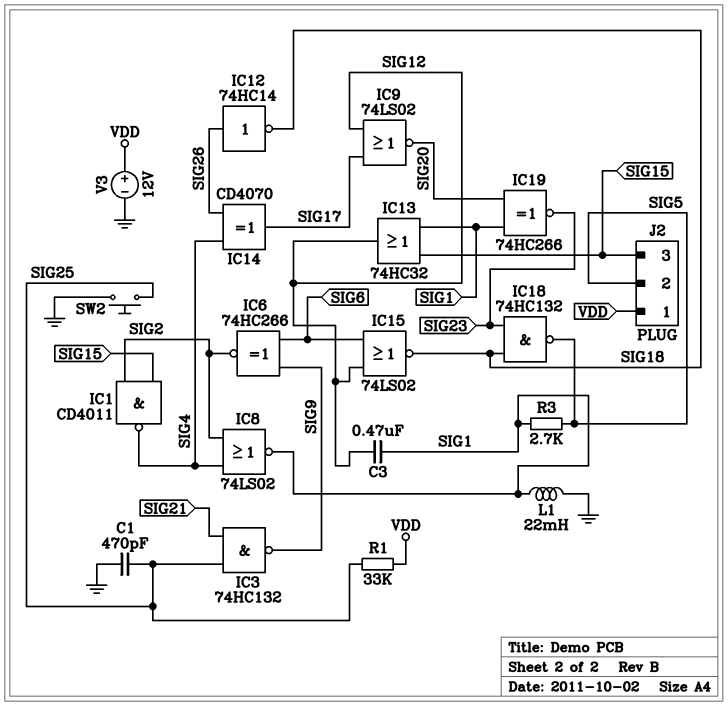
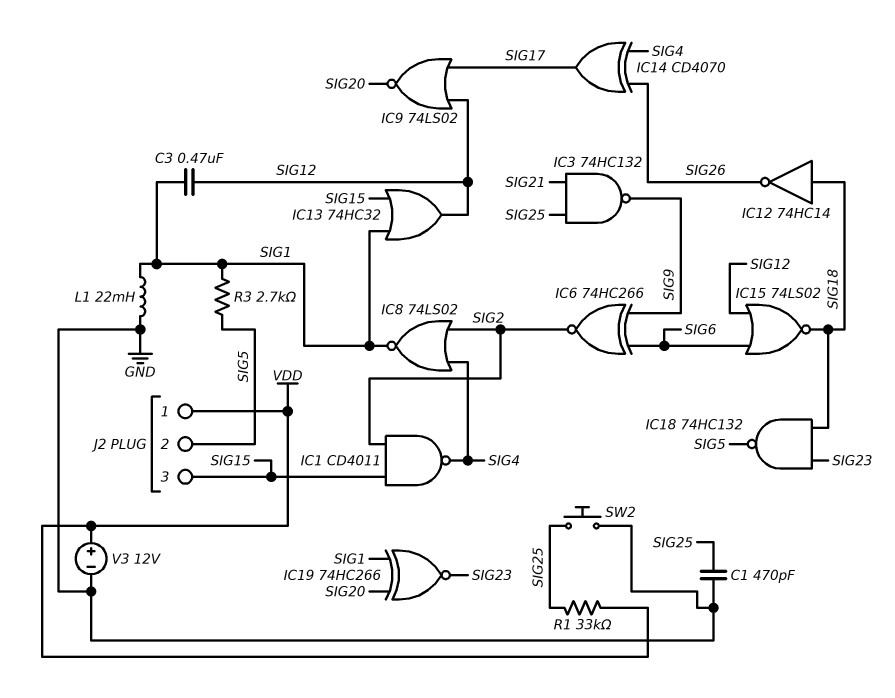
IC12: NOT 74HC14 (in SIG26, out SIG18) -> NOT 74HC14 (in SIG18, out SIG26)

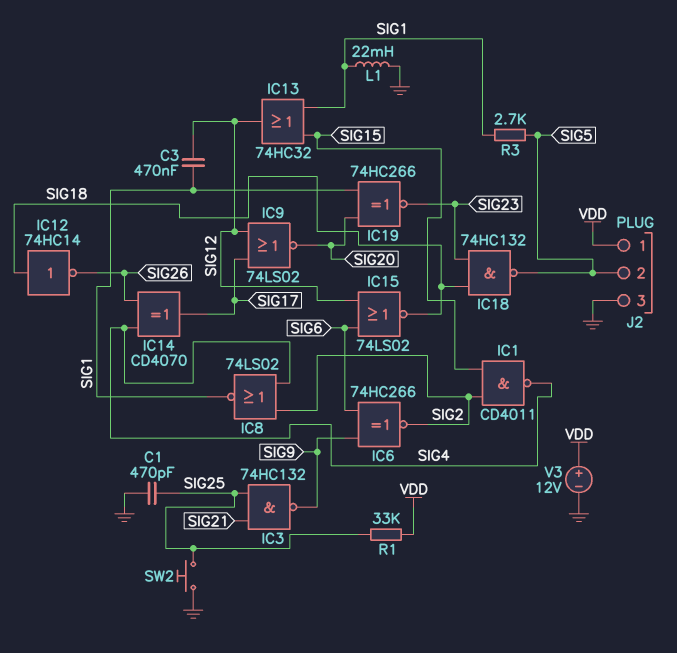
J2 pin 3: SIG15 -> GND

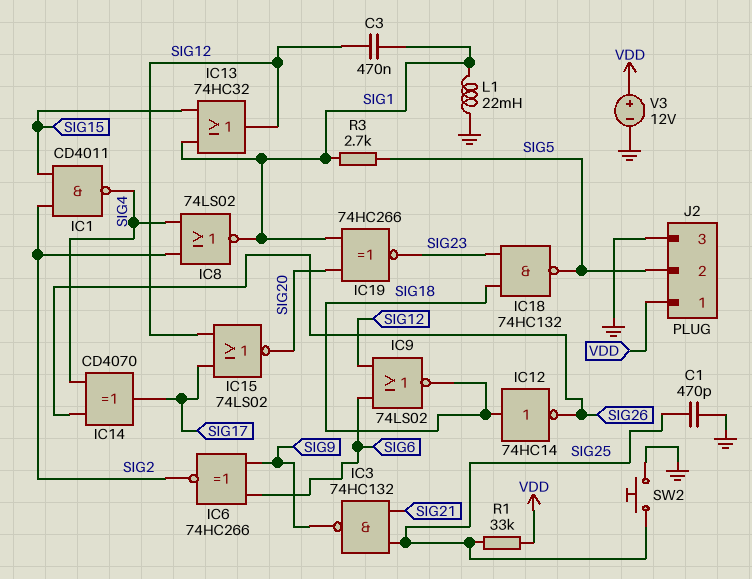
IC9: NOR 74LS02 (in SIG12, in SIG17, out SIG20) -> NOR 74LS02 (in SIG6, in SIG12, out SIG18)
IC15: NOR 74LS02 (in SIG6, in SIG12, out SIG18) -> NOR 74LS02 (in SIG12, in SIG17, out SIG20)

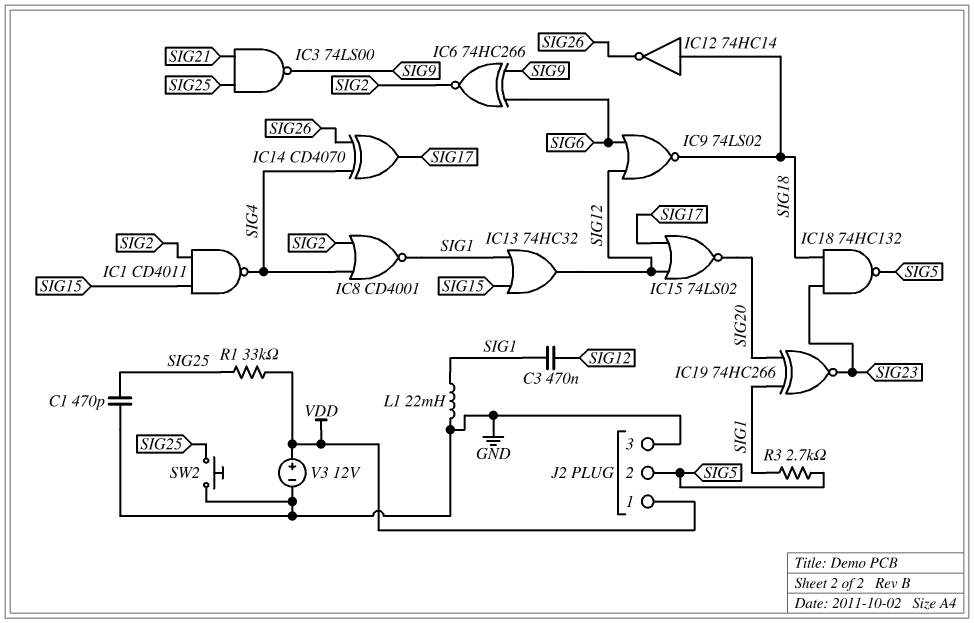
IC3: NAND 74HC132 (in SIG21, in SIG25, out SIG9) -> NAND 74LS00 (in SIG21, in SIG25, out SIG9)
IC8: NOR 74LS02 (in SIG2, in SIG4, out SIG1) -> NOR CD4001 (in SIG2, in SIG4, out SIG1)

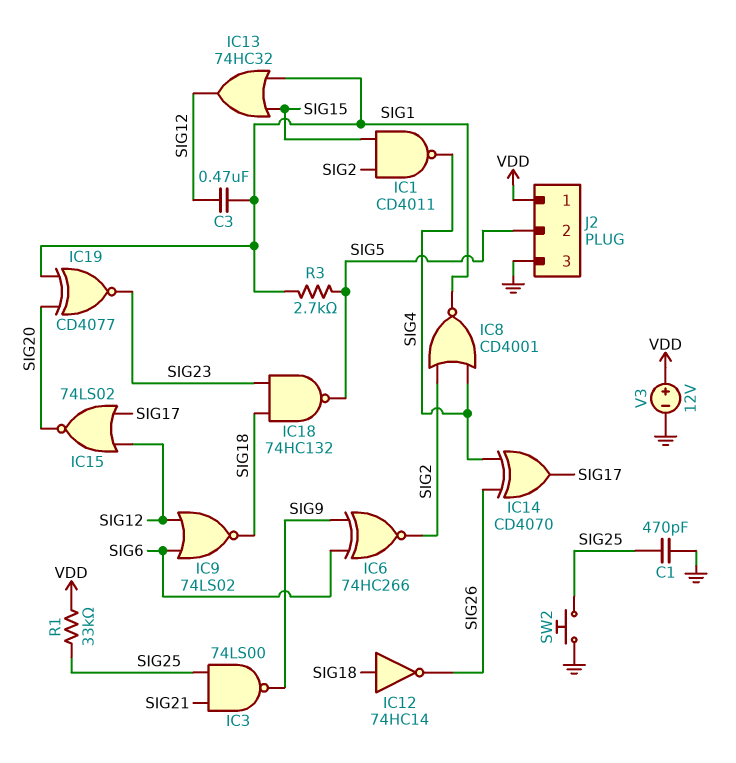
IC19: XNOR 74HC266 (in SIG1, in SIG20, out SIG23) -> XNOR CD4077 (in SIG1, in SIG20, out SIG23)
L1: 22mH (GND, SIG1) -> none

